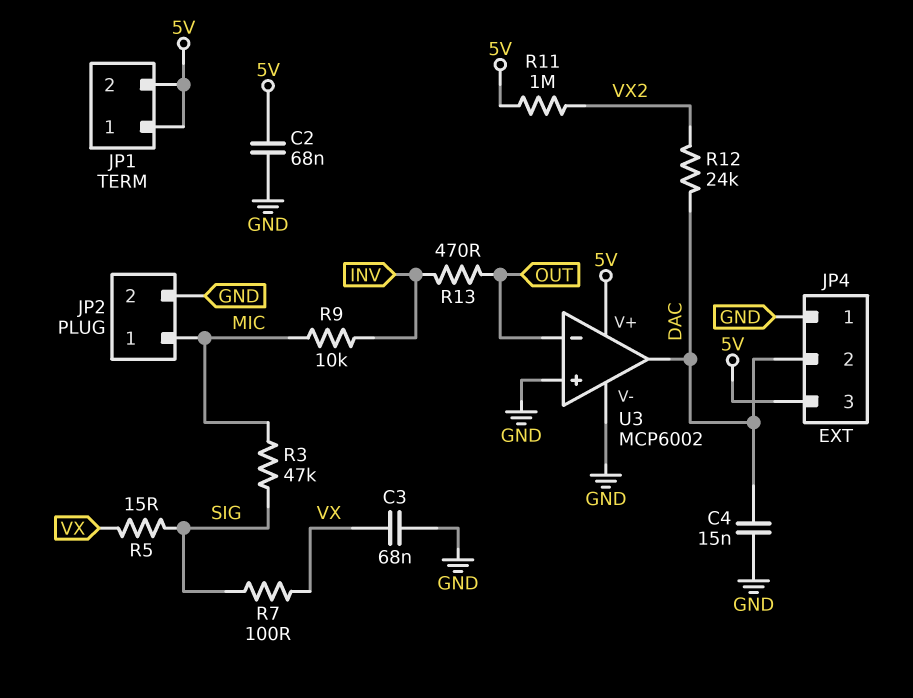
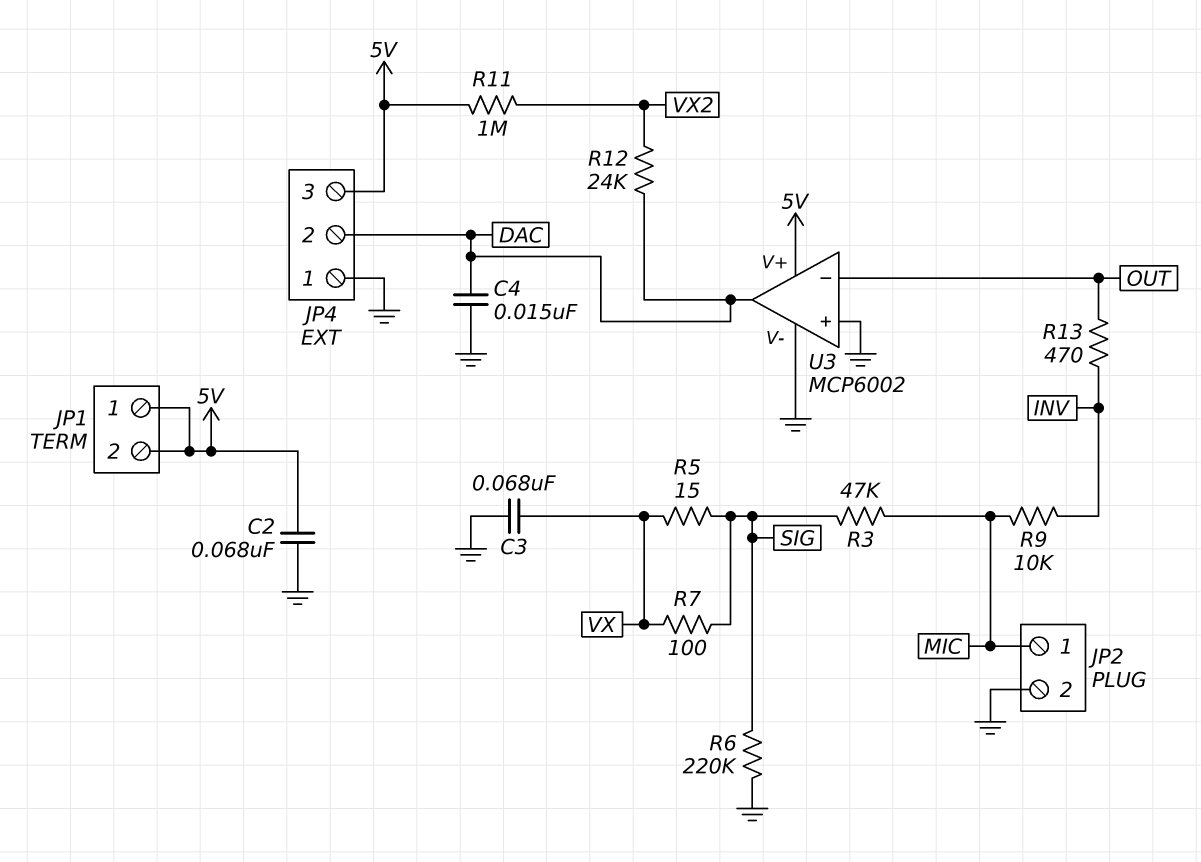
R6: none -> 220k (GND, SIG)

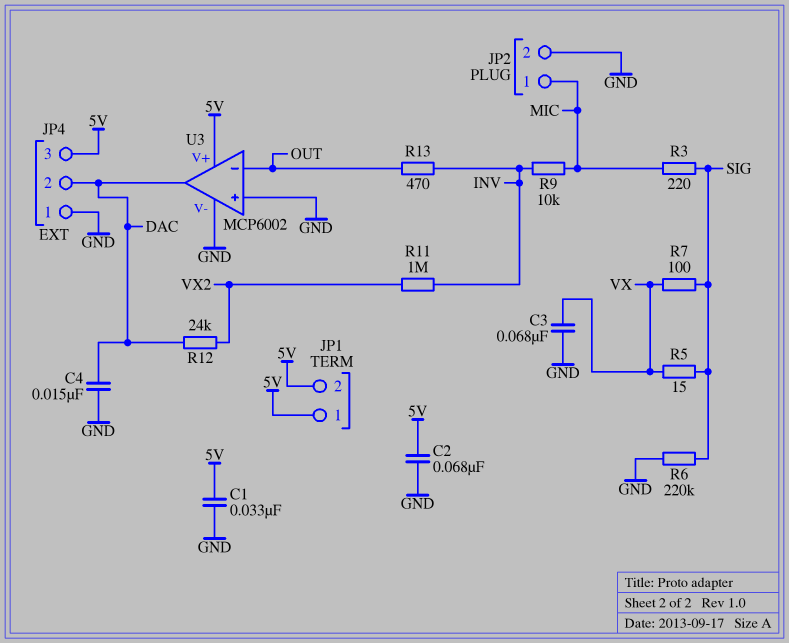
C1: none -> 33nF (5V, GND)
R3: 47k (MIC, SIG) -> 220 (MIC, SIG)
R11: 1M (5V, VX2) -> 1M (INV, VX2)

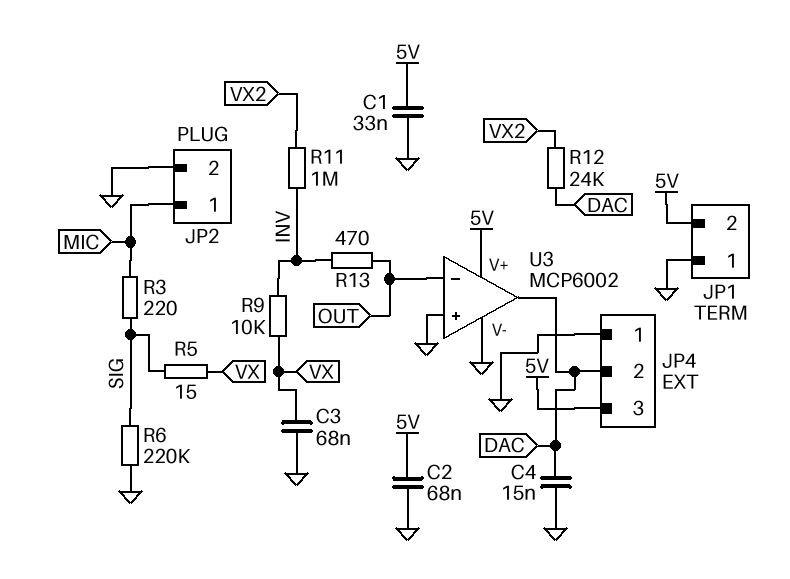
JP1 pin 1: 5V -> GND
R7: 100 (SIG, VX) -> none
R9: 10k (INV, MIC) -> 10k (INV, VX)

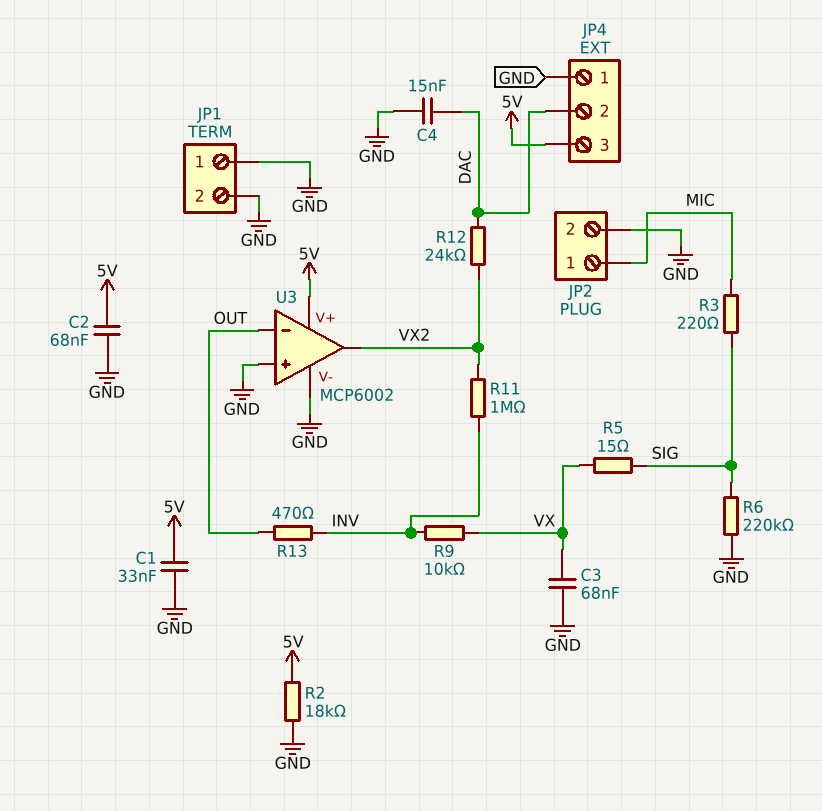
JP1 pin 2: 5V -> GND
R2: none -> 18k (5V, GND)
U3 pin out: DAC -> VX2

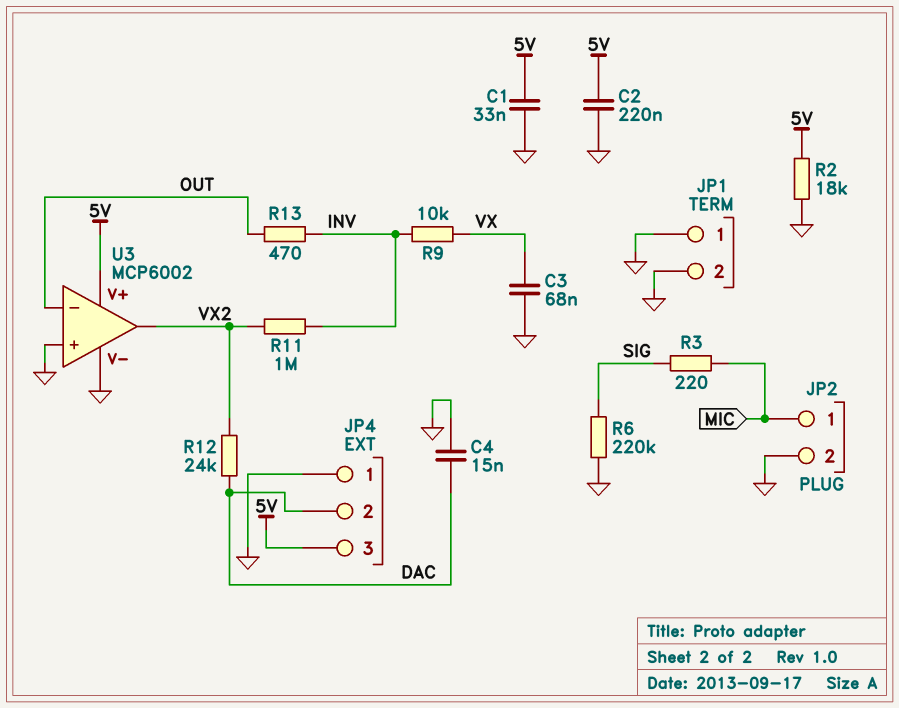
C2: 68nF (5V, GND) -> 220nF (5V, GND)
R5: 15 (SIG, VX) -> none

